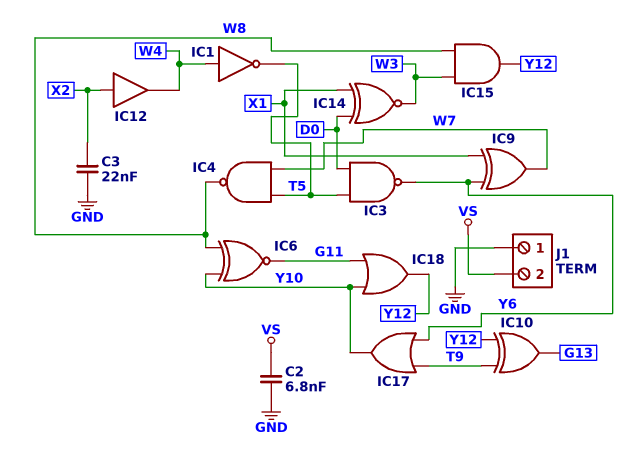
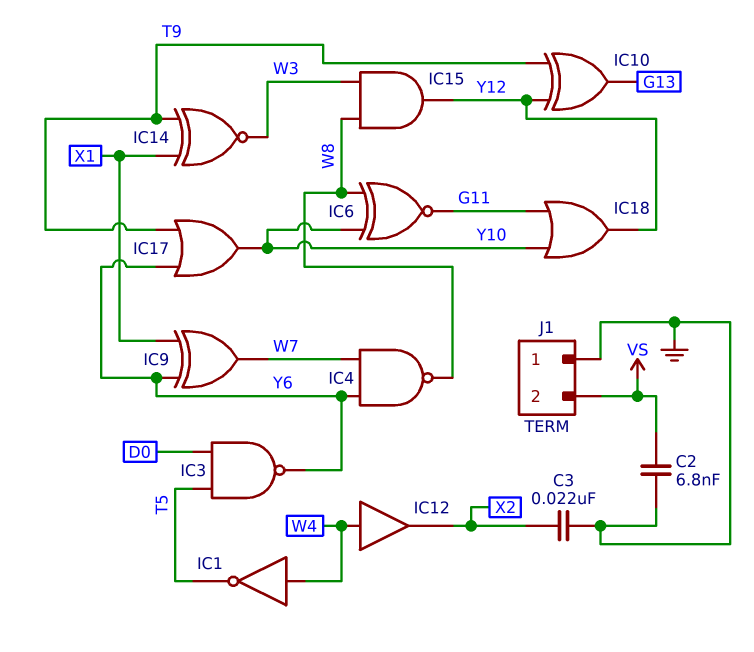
IC4: NAND (in T5, in W7, out W8) -> NAND (in W7, in Y6, out W8)
IC12: buffer (in X2, out W4) -> buffer (in W4, out X2)
IC14: XNOR (in D0, in X1, out W3) -> XNOR (in T9, in X1, out W3)

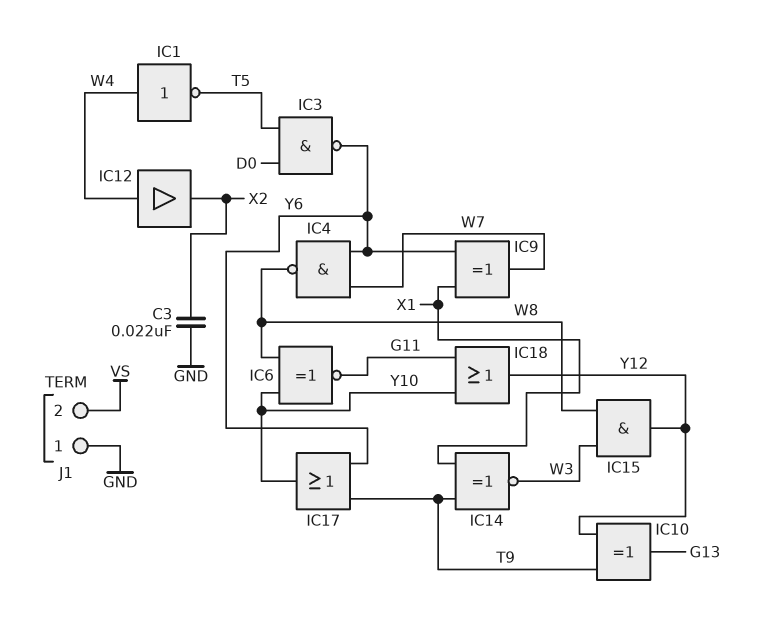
C2: 6.8nF (GND, VS) -> none

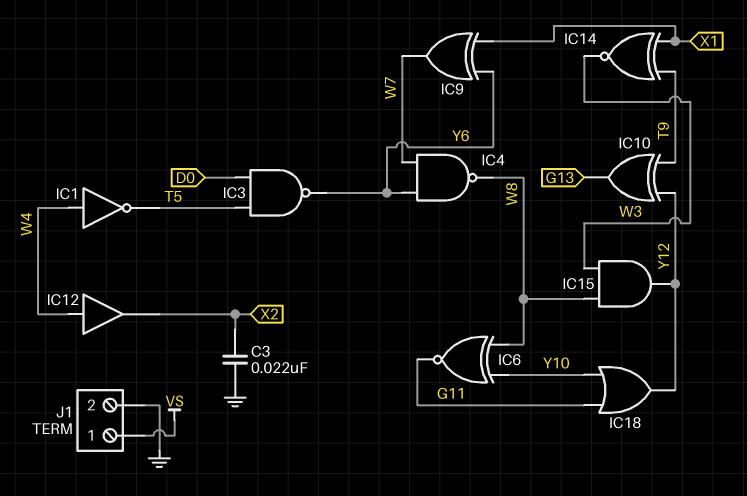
IC17: OR (in T9, in Y6, out Y10) -> none
J1 pin 1: GND -> VS
J1 pin 2: VS -> GND

